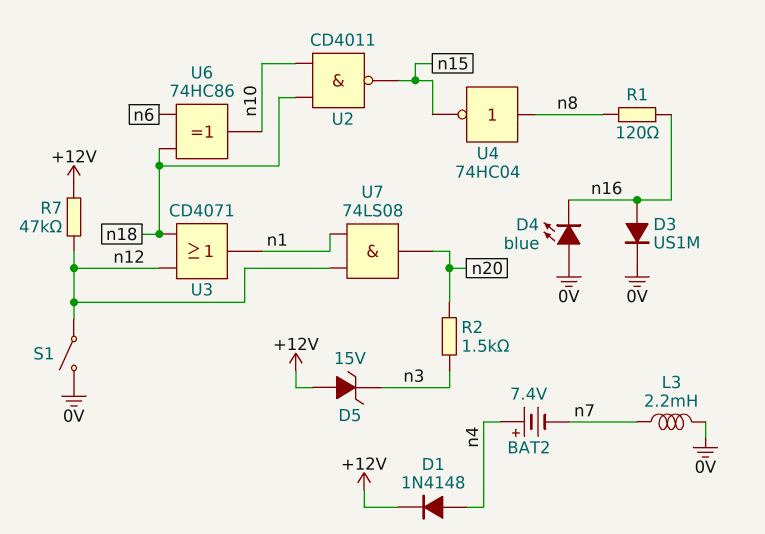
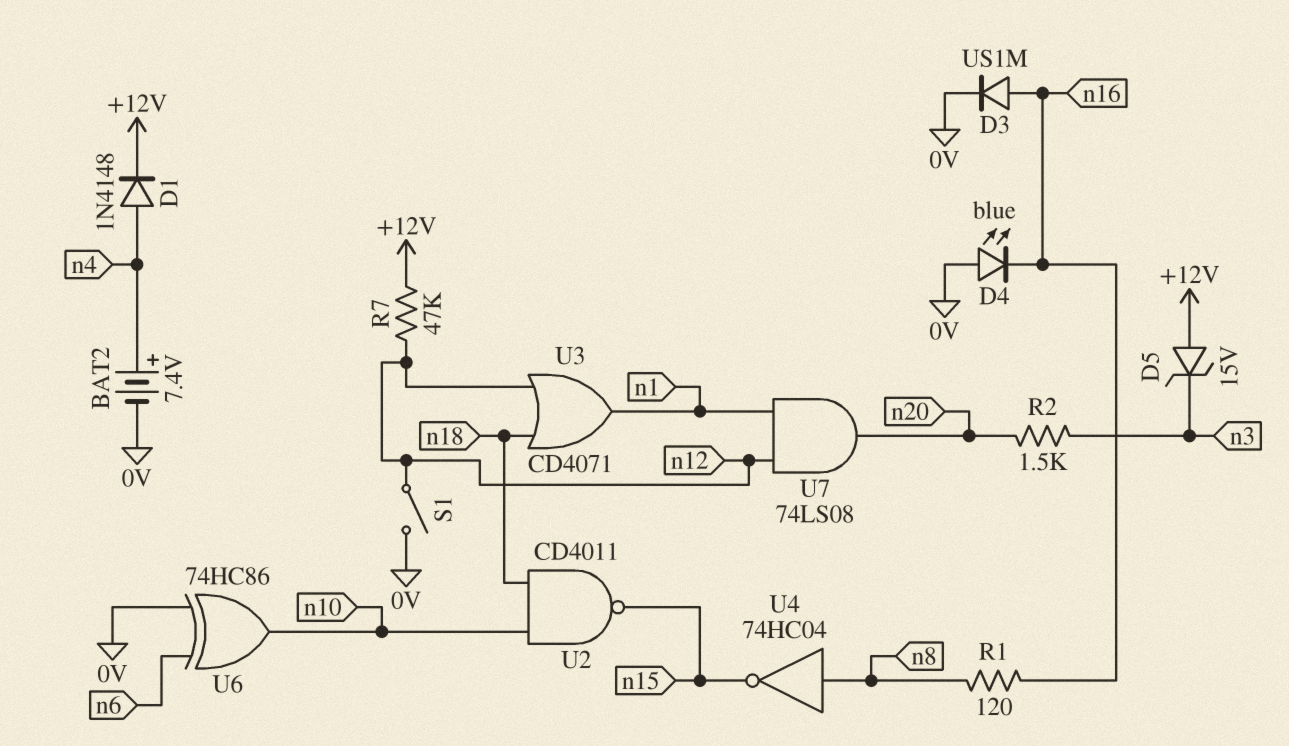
BAT2: 7.4V (plus n4, minus n7) -> 7.4V (plus n4, minus 0V)
L3: 2.2mH (0V, n7) -> none
U6: XOR 74HC86 (in n6, in n18, out n10) -> XOR 74HC86 (in 0V, in n6, out n10)

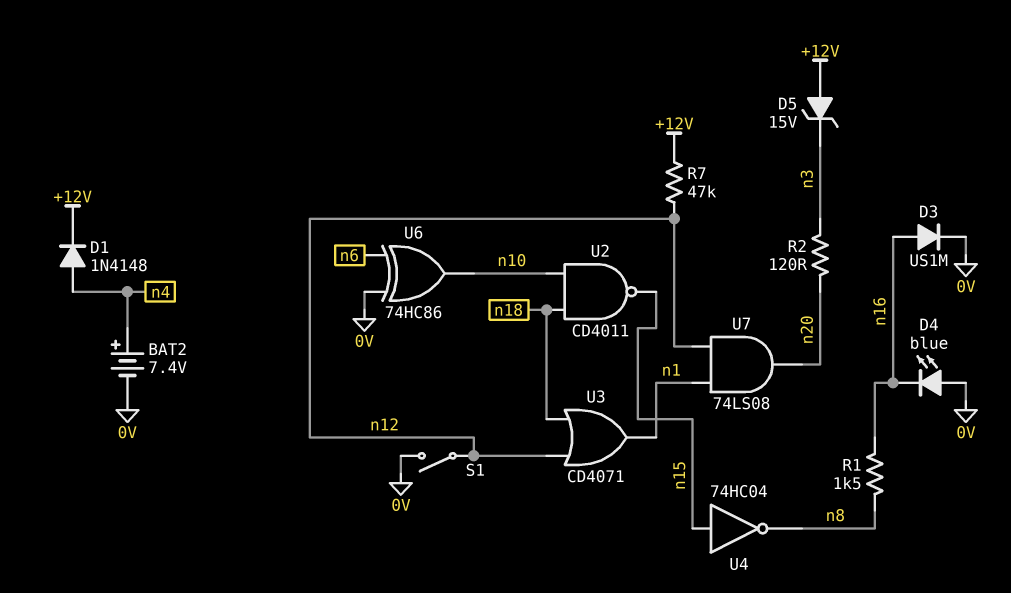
R1: 120 (n8, n16) -> 1.5k (n8, n16)
R2: 1.5k (n3, n20) -> 120 (n3, n20)
U4: NOT 74HC04 (in n8, out n15) -> NOT 74HC04 (in n15, out n8)

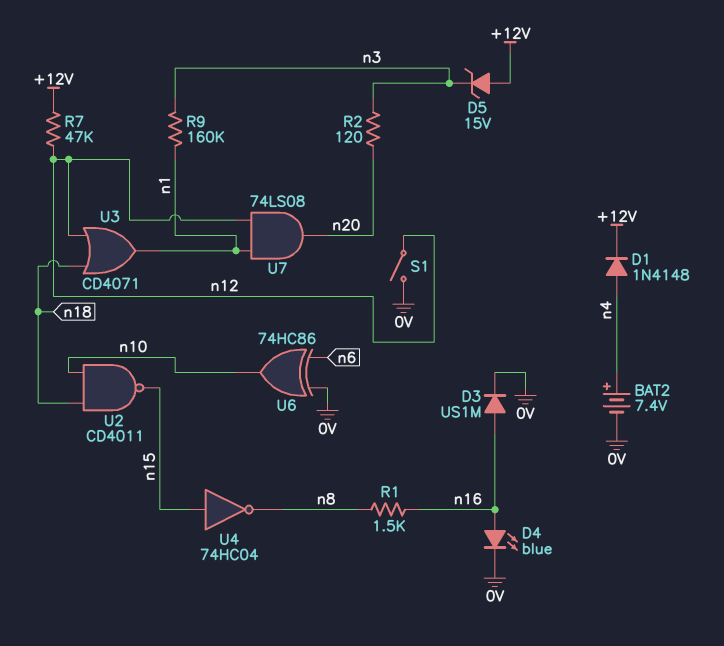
D4: LED blue (A 0V, K n16) -> LED blue (A n16, K 0V)
R9: none -> 160k (n1, n3)

